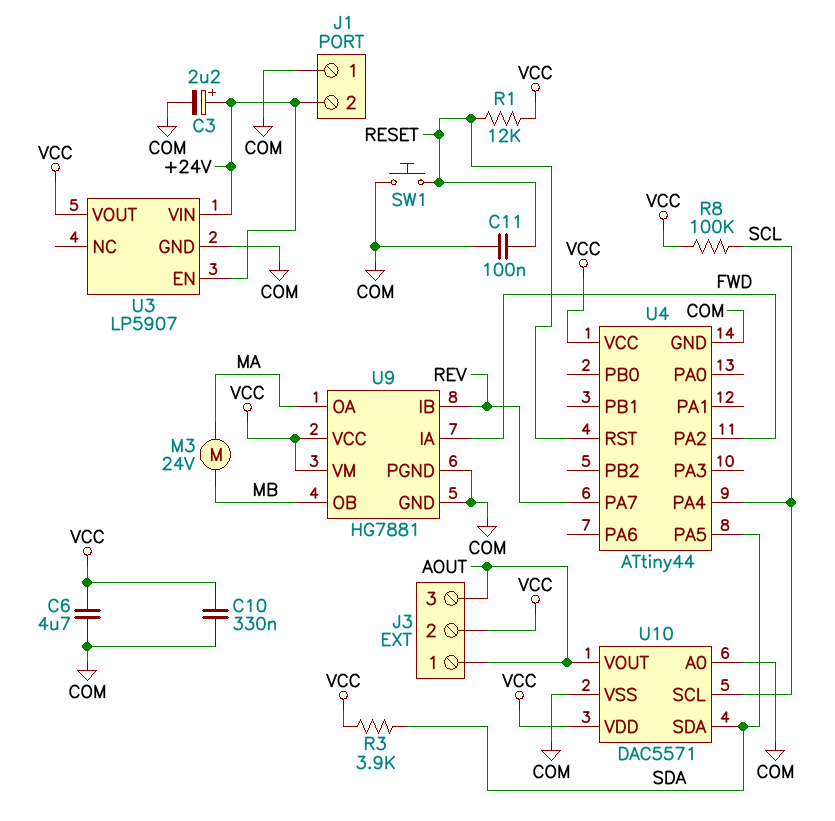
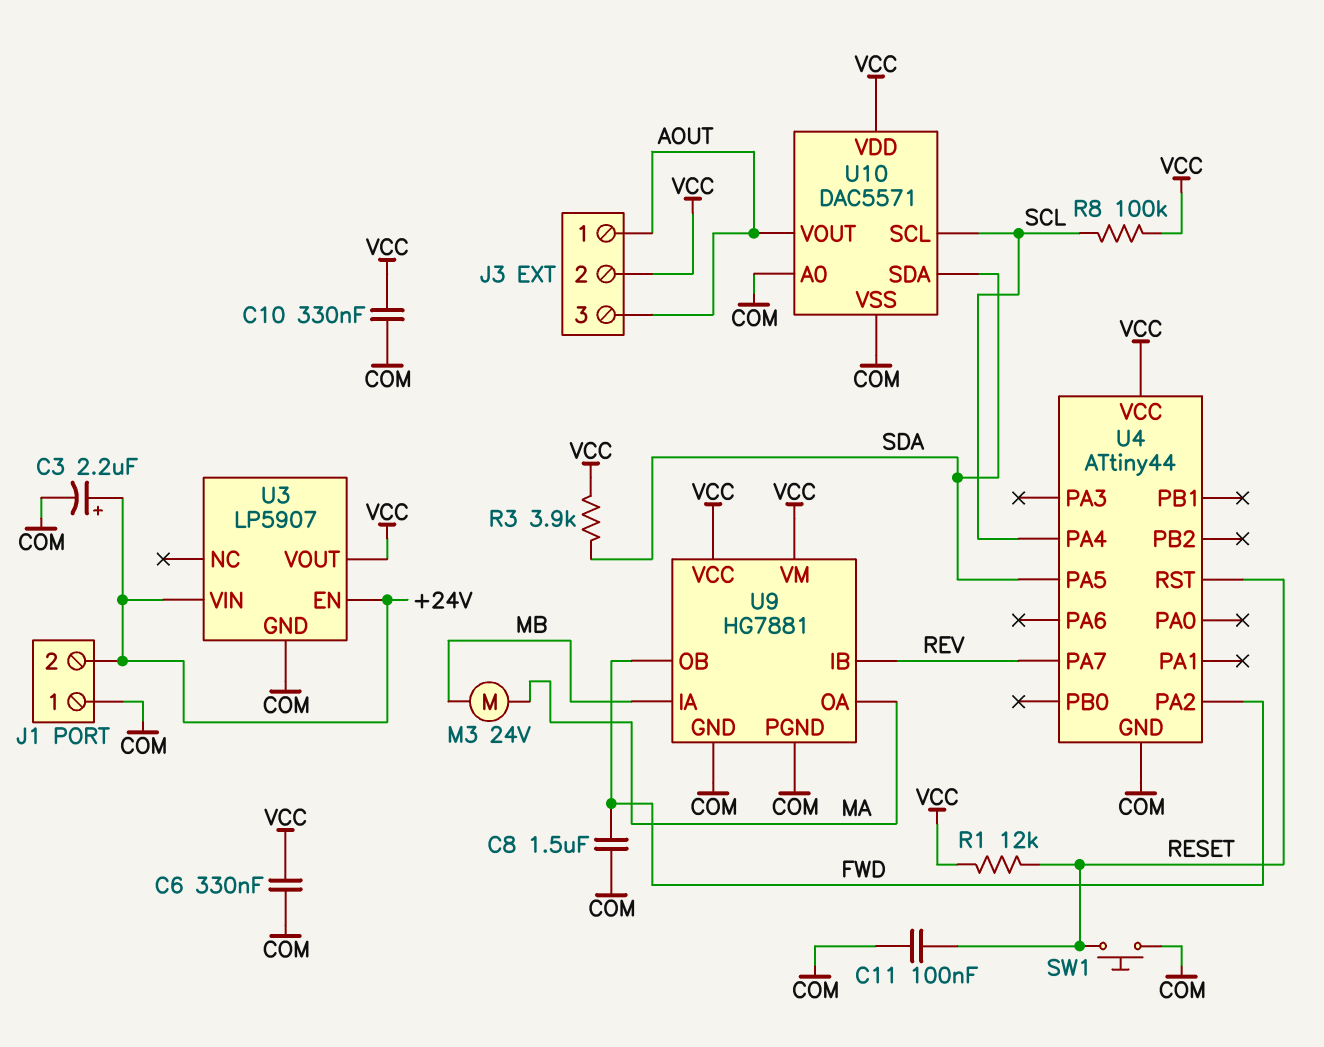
C6: 4.7uF (COM, VCC) -> 330nF (COM, VCC)
C8: none -> 1.5uF (COM, FWD)
U9 pin IA: FWD -> MB
U9 pin OB: MB -> FWD

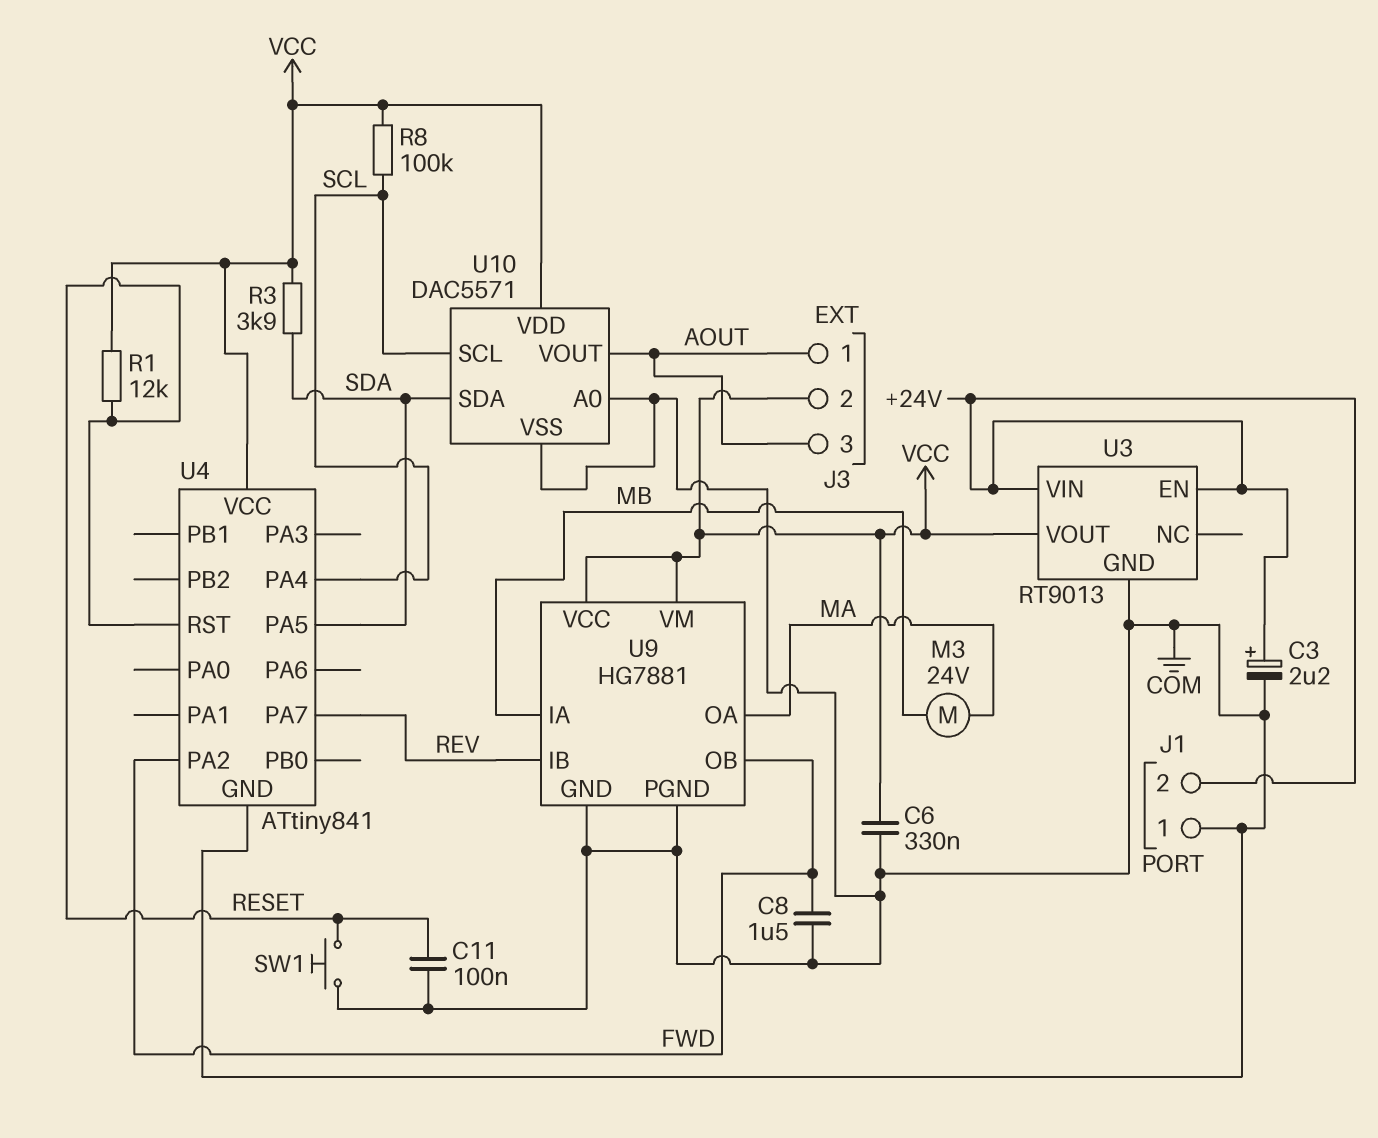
C10: 330nF (COM, VCC) -> none
U3: LP5907 -> RT9013
U4: ATtiny44 -> ATtiny841

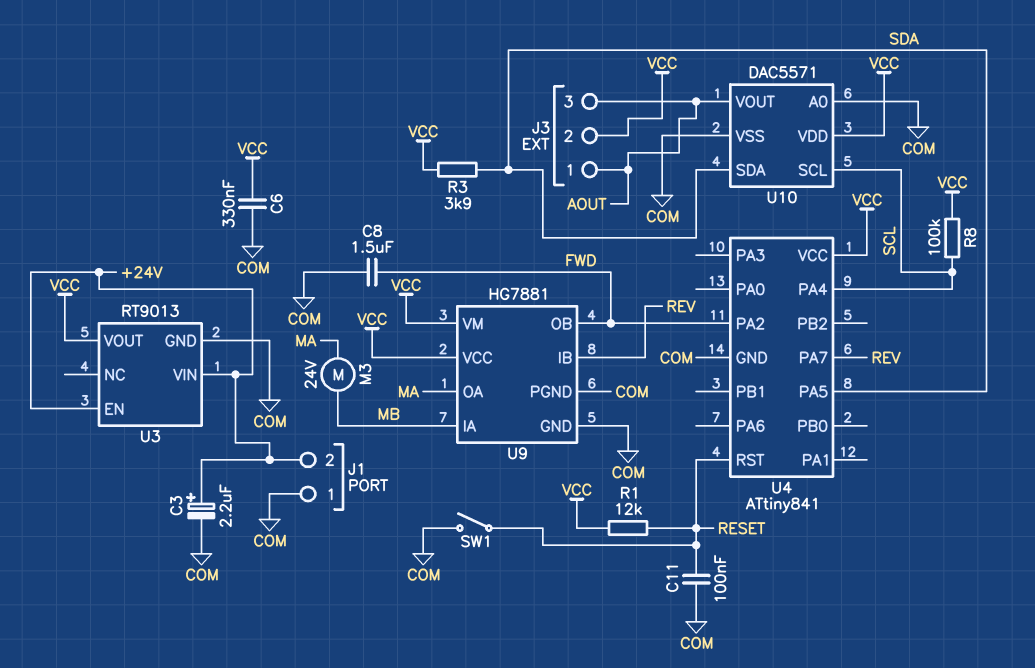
SW1: button (COM, RESET) -> switch (COM, RESET)

